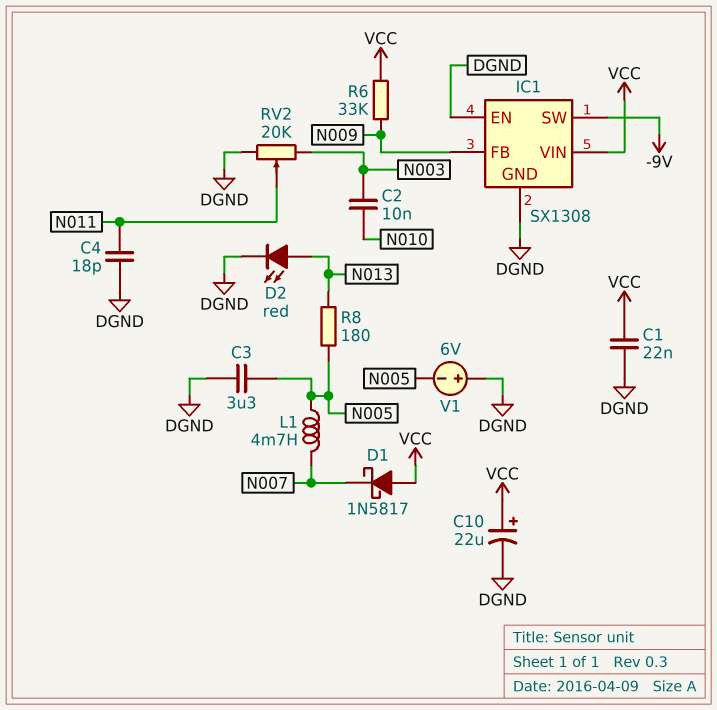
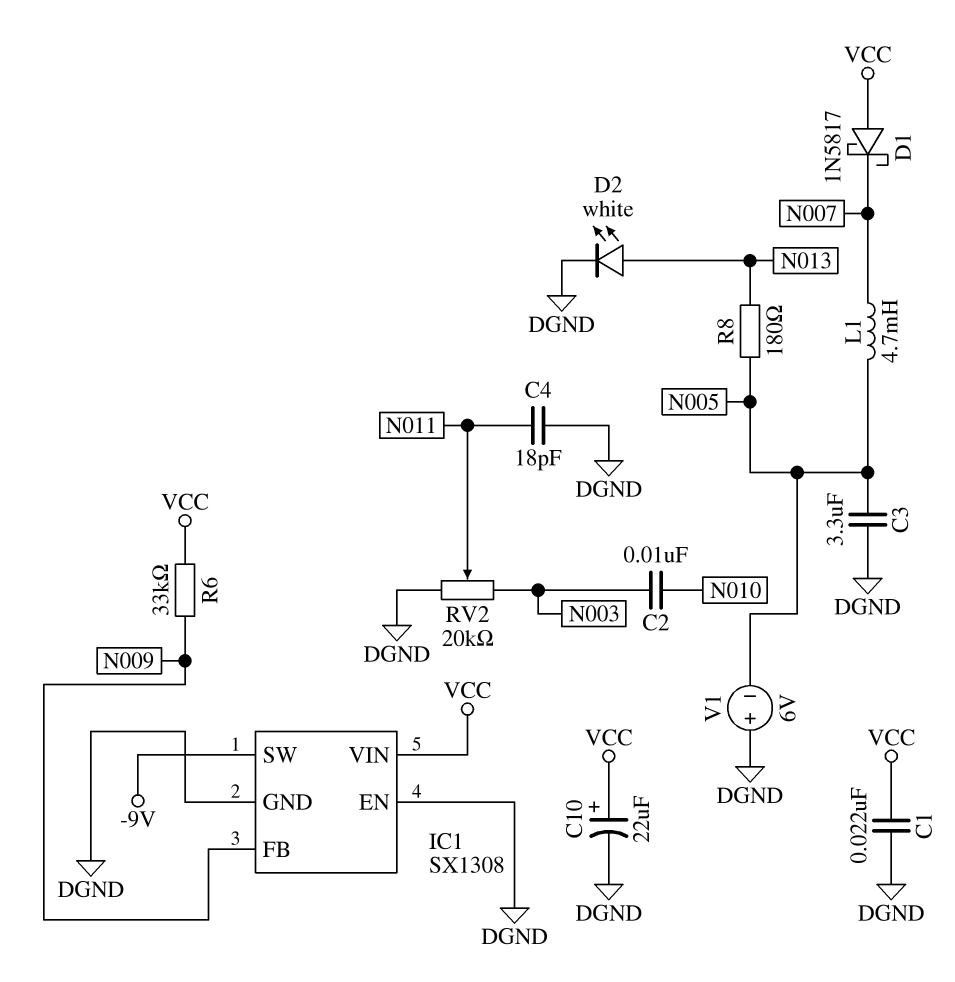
D2: LED red (A N013, K DGND) -> LED white (A N013, K DGND)

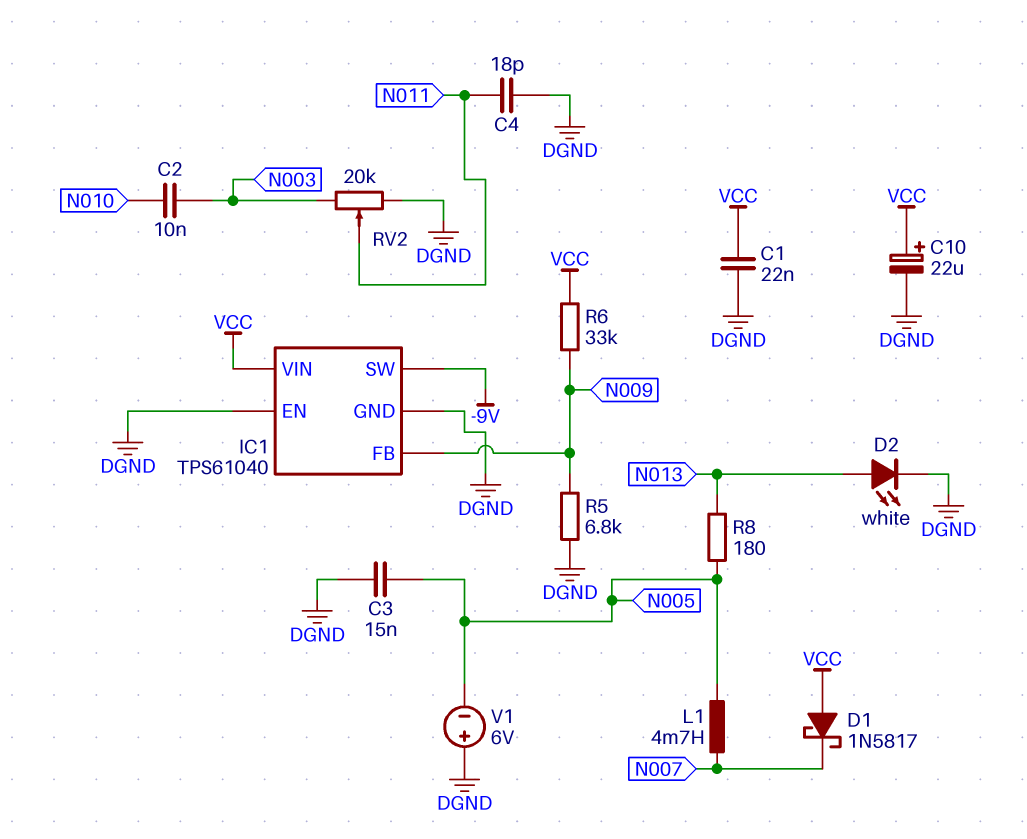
C3: 3.3uF (DGND, N005) -> 15nF (DGND, N005)
IC1: SX1308 -> TPS61040
R5: none -> 6.8k (DGND, N009)

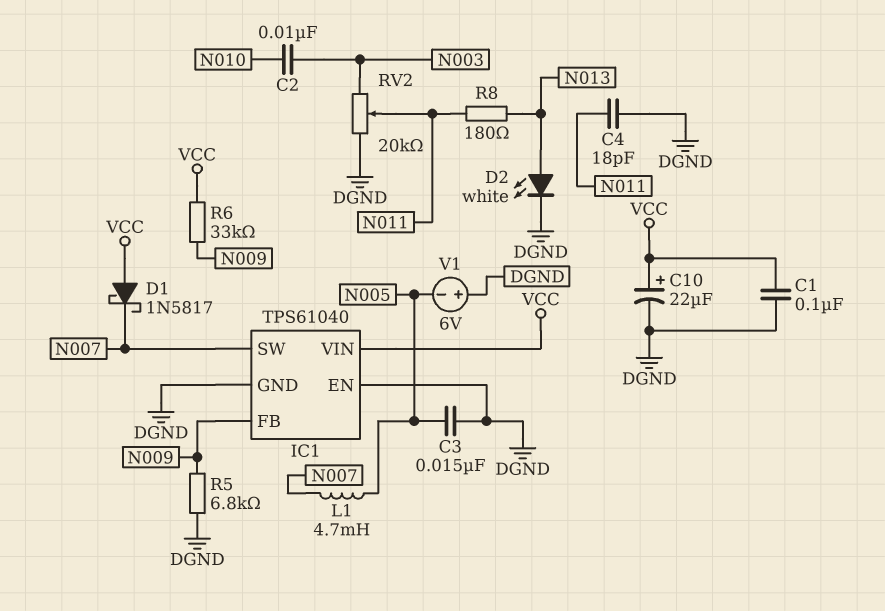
C1: 22nF (DGND, VCC) -> 100nF (DGND, VCC)
IC1 pin SW: -9V -> N007
R8: 180 (N005, N013) -> 180 (N011, N013)

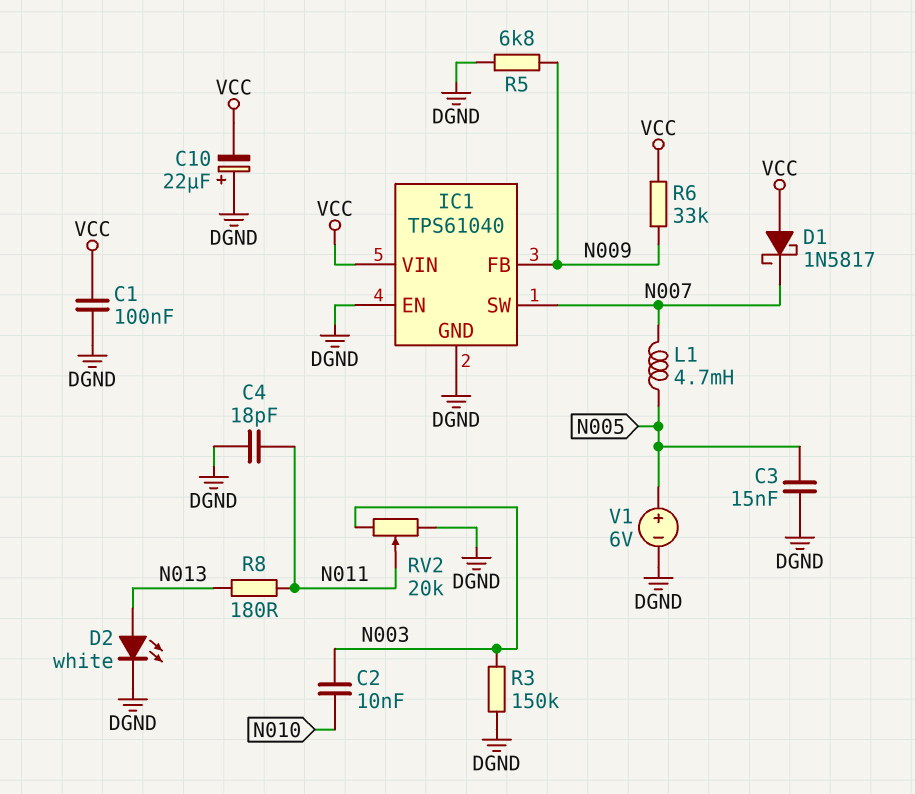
C10: 22uF (plus VCC, minus DGND) -> 22uF (plus DGND, minus VCC)
R3: none -> 150k (DGND, N003)
V1: 6V (plus DGND, minus N005) -> 6V (plus N005, minus DGND)

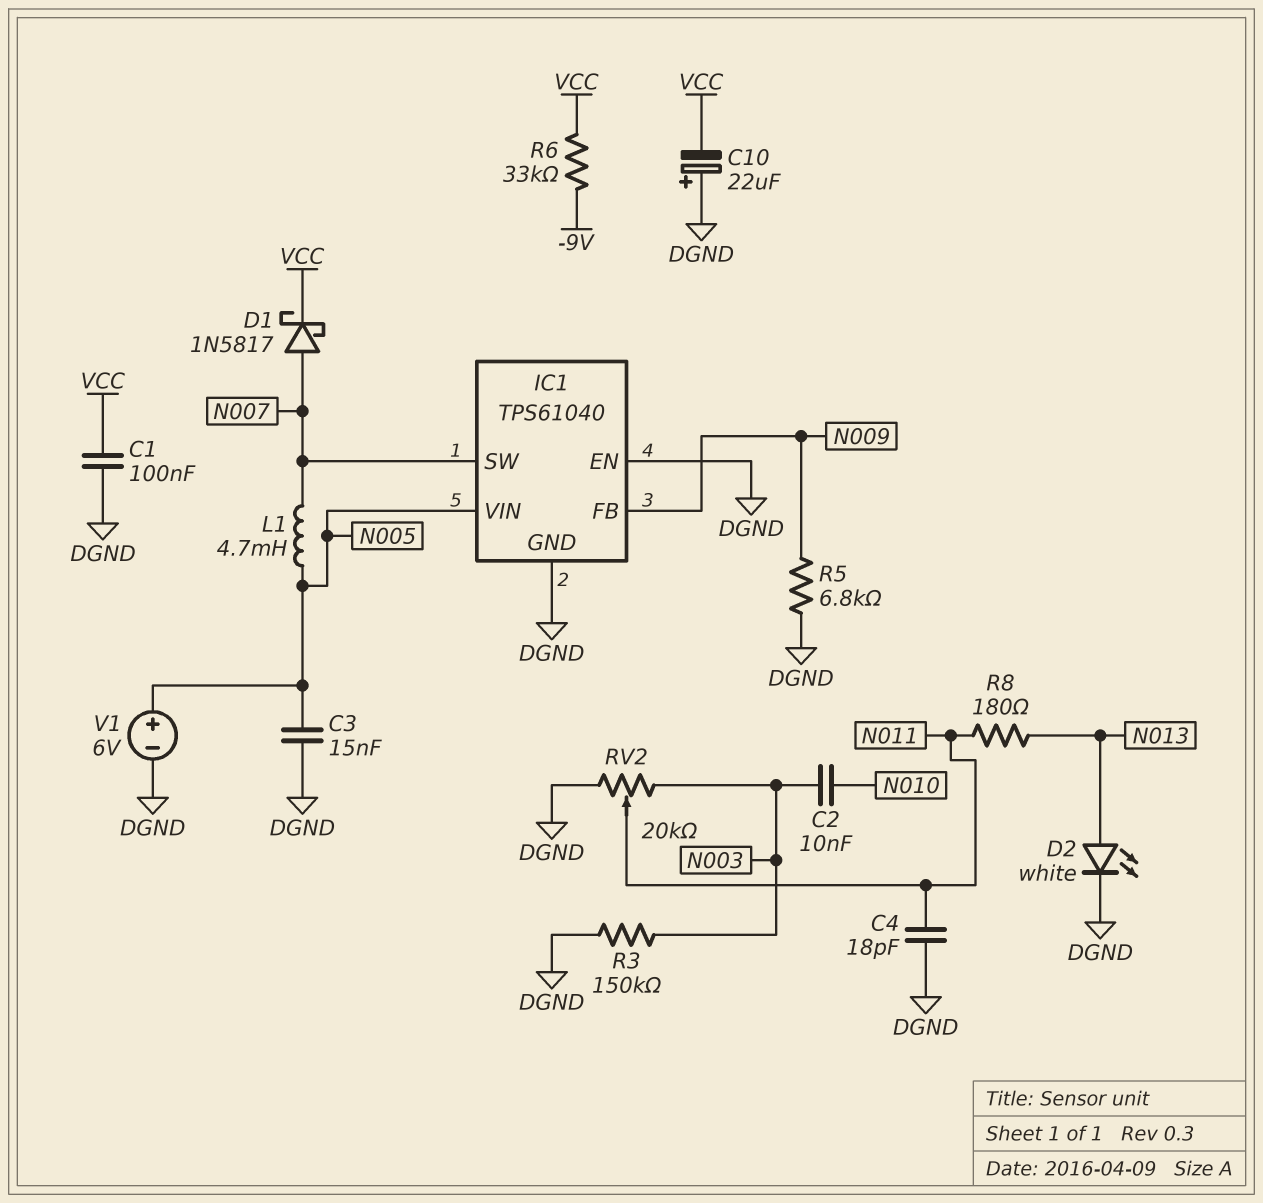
D1: schottky 1N5817 (A VCC, K N007) -> schottky 1N5817 (A N007, K VCC)
IC1 pin VIN: VCC -> N005
R6: 33k (N009, VCC) -> 33k (-9V, VCC)

